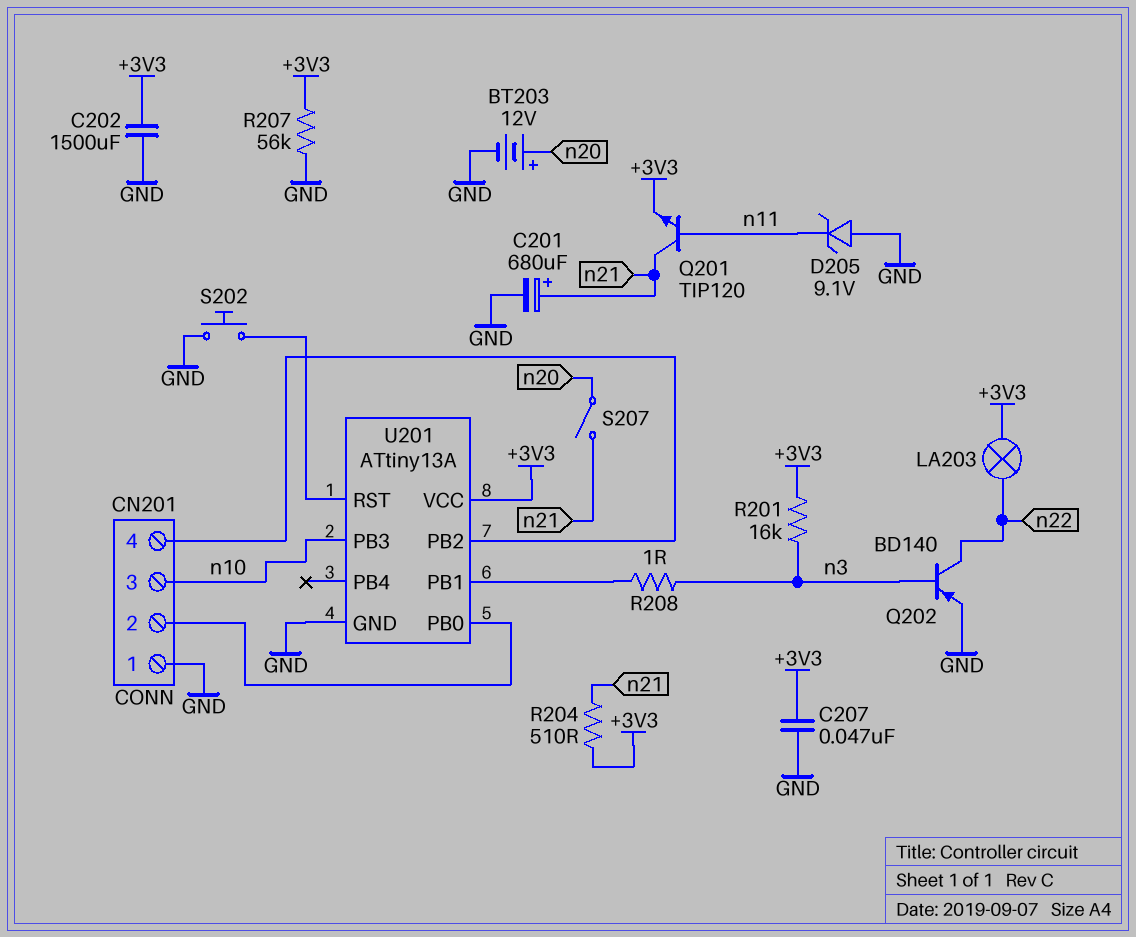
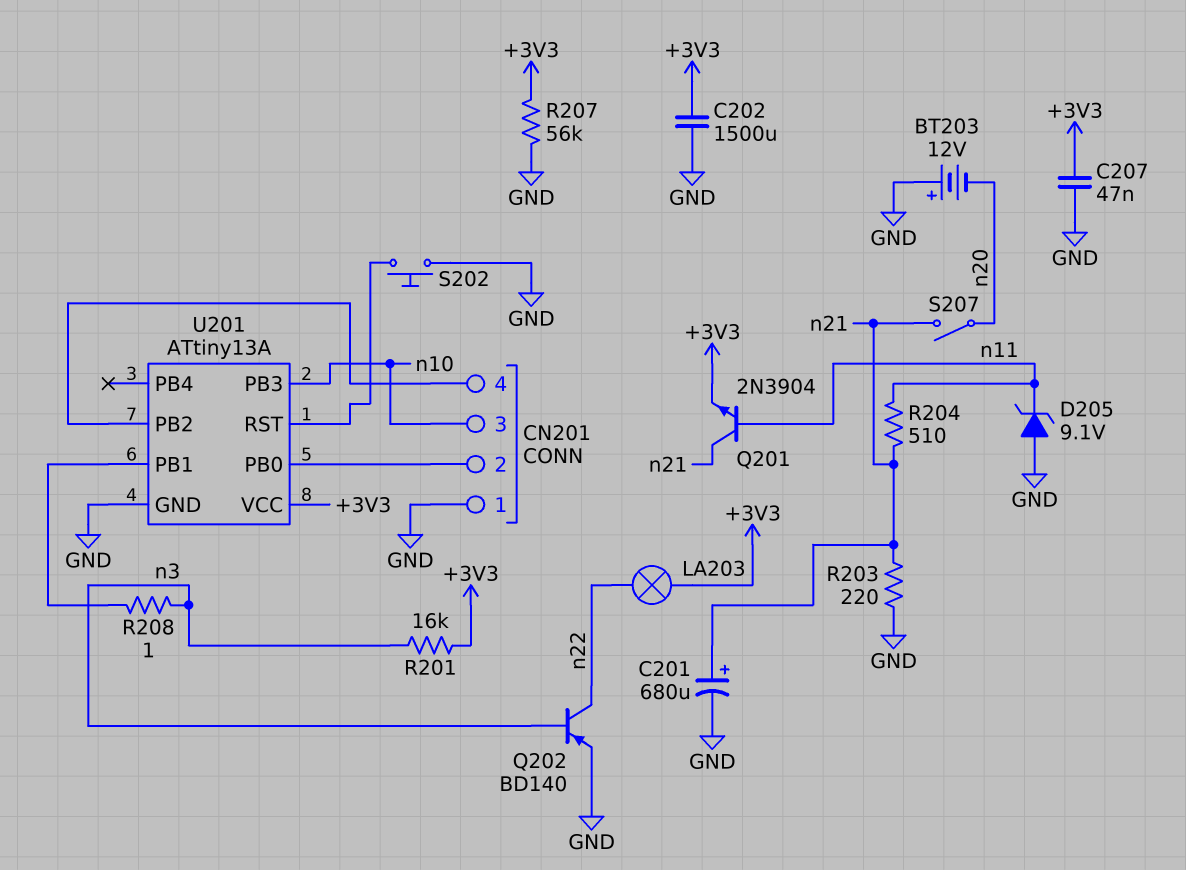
BT203: 12V (plus n20, minus GND) -> 12V (plus GND, minus n20)
Q201: NPN TIP120 (B n11, C n21, E +3V3) -> NPN 2N3904 (B n11, C n21, E +3V3)
R203: none -> 220 (GND, n21)
R204: 510 (+3V3, n21) -> 510 (n11, n21)

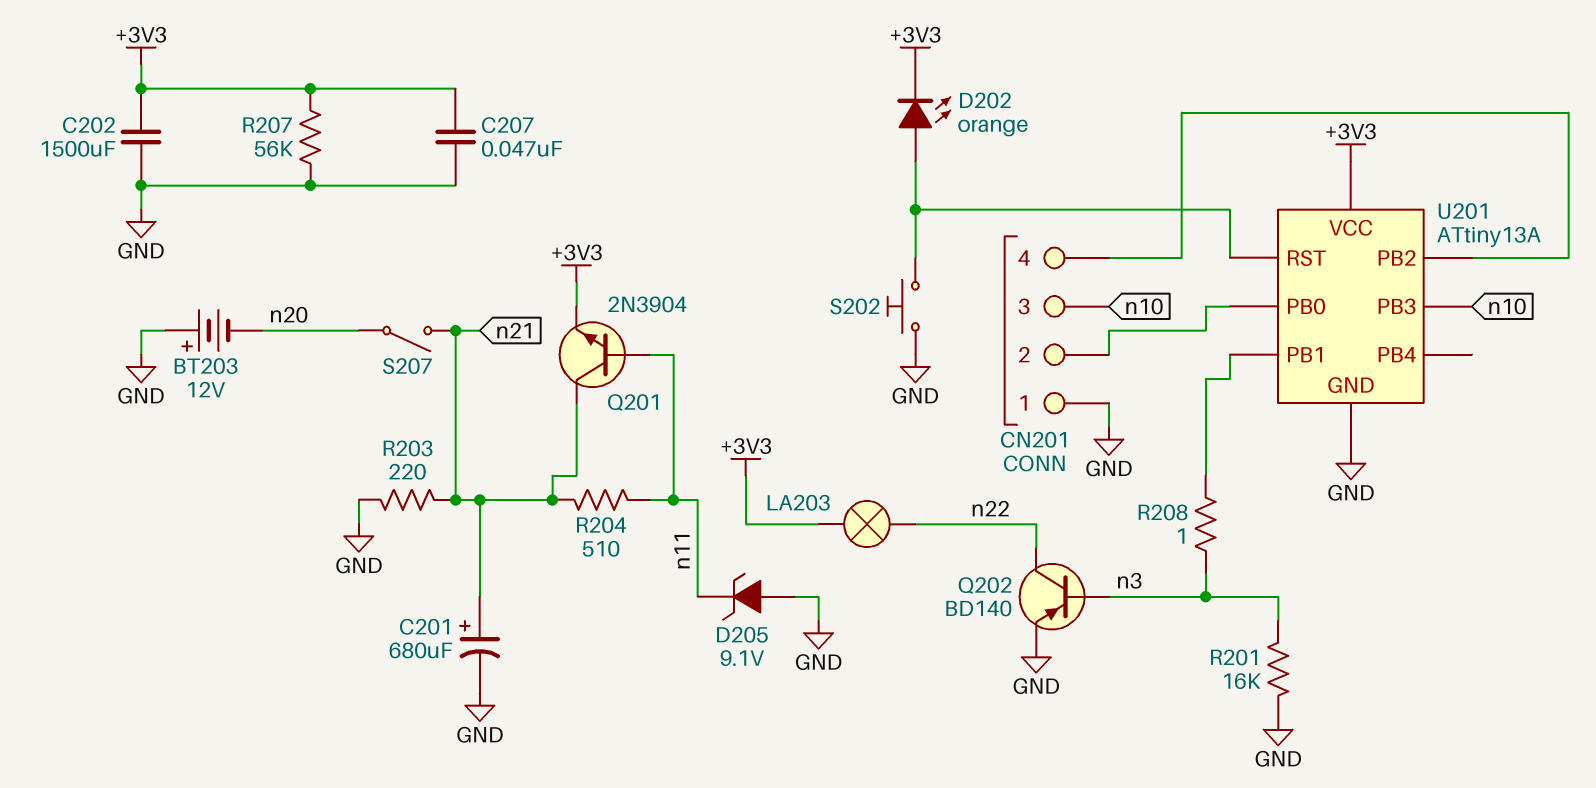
D202: none -> LED orange (A U201/RST, K +3V3)
R201: 16k (+3V3, n3) -> 16k (GND, n3)

